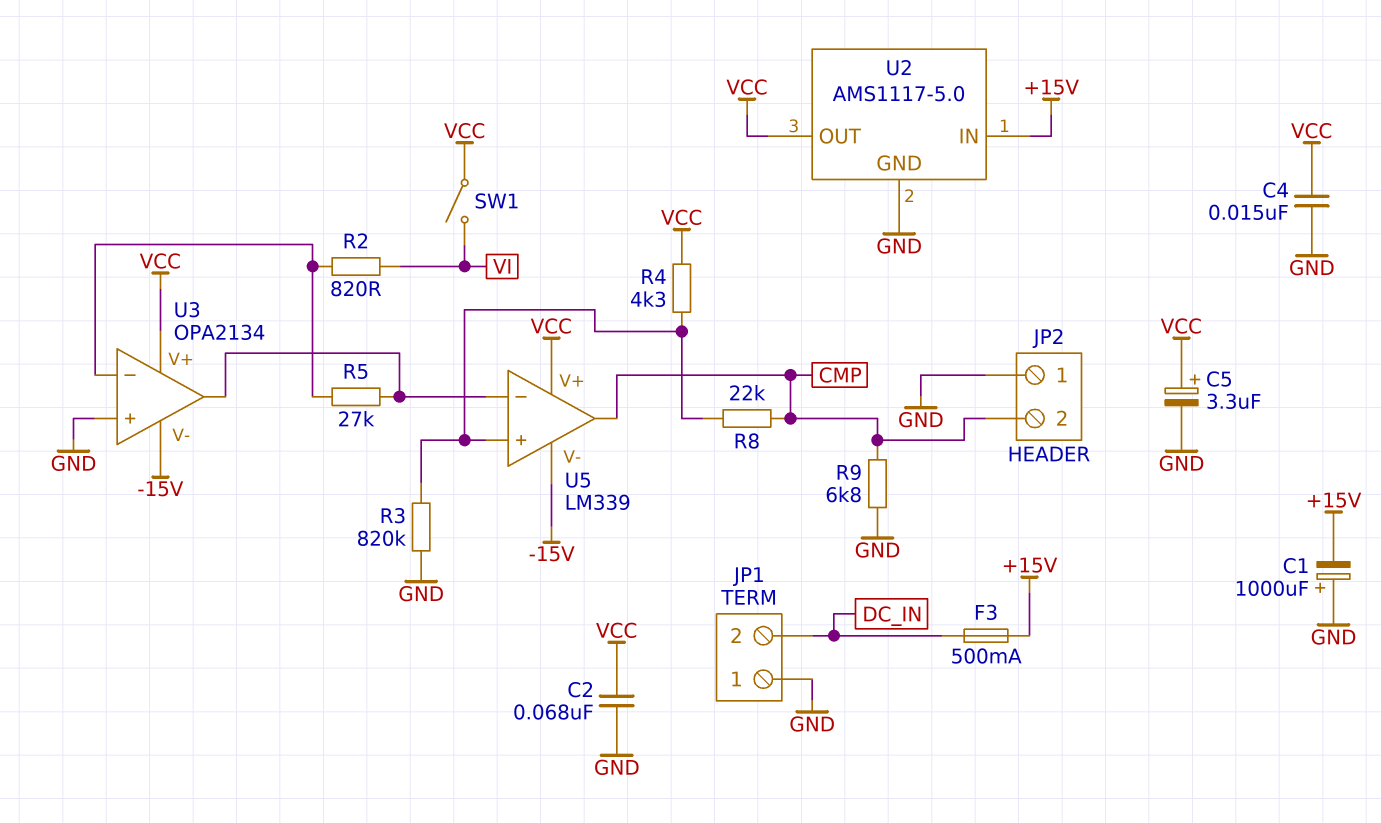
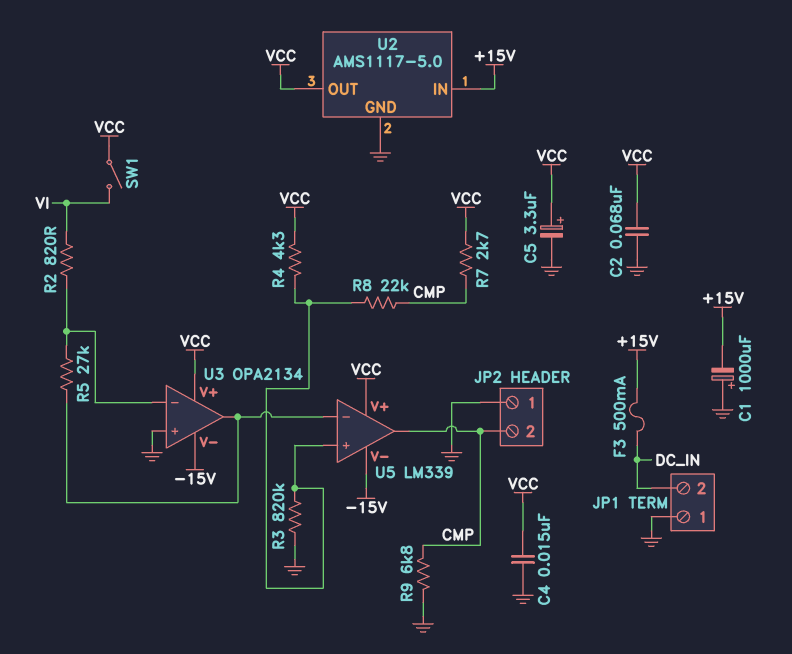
R7: none -> 2.7k (CMP, VCC)

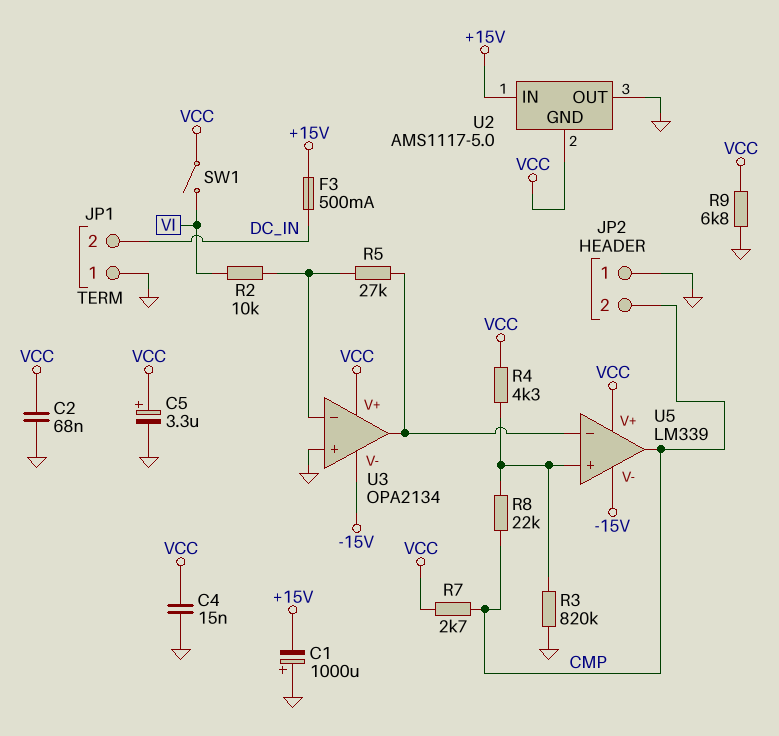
R2: 820 (U3/in-, VI) -> 10k (U3/in-, VI)
R9: 6.8k (CMP, GND) -> 6.8k (GND, VCC)
U2 pin GND: GND -> VCC
U2 pin OUT: VCC -> GND

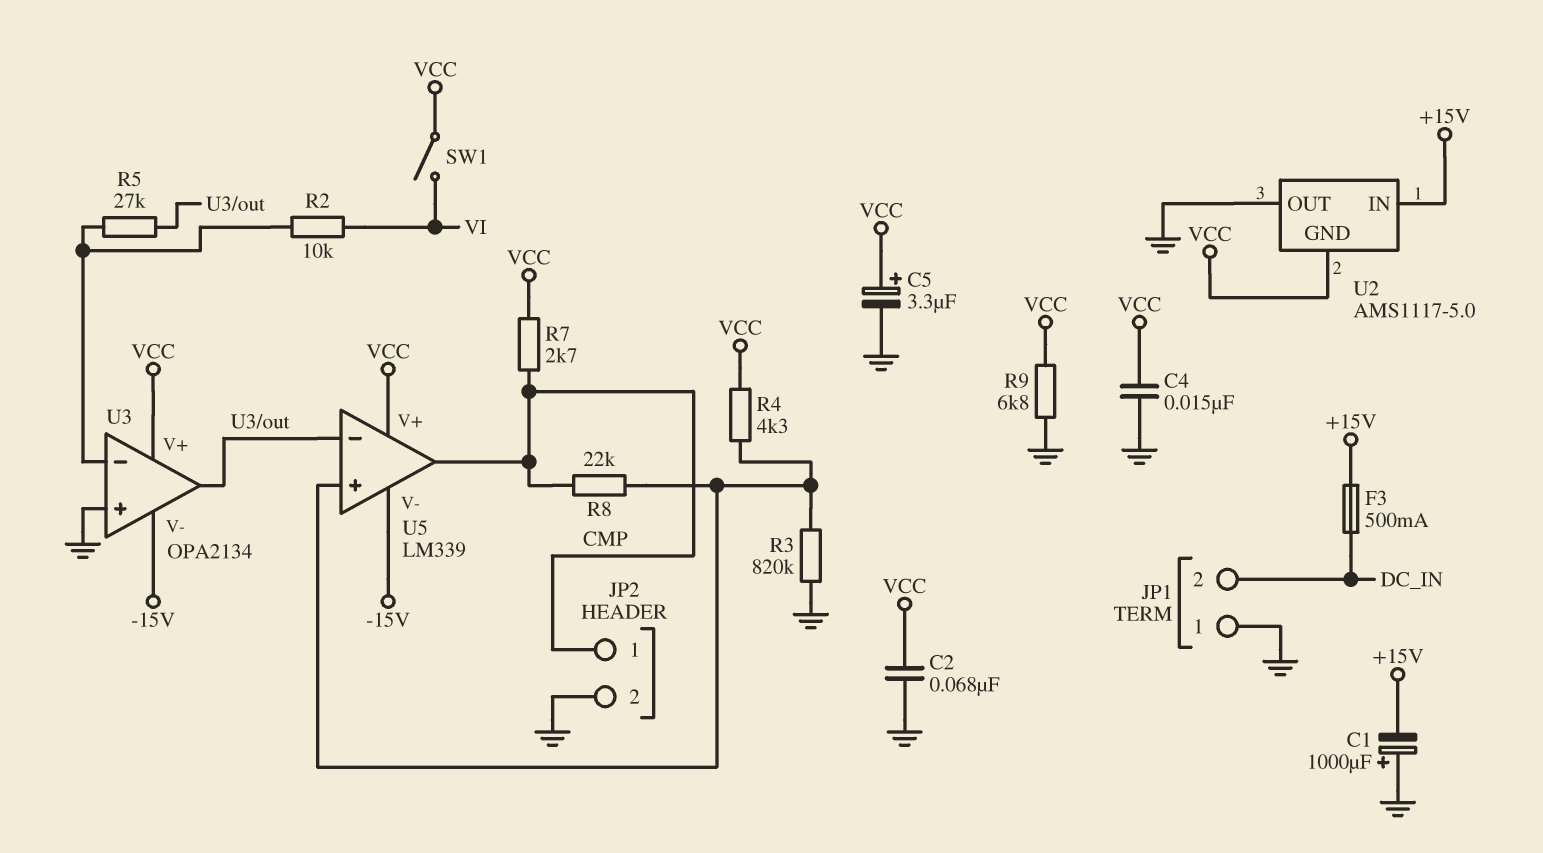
JP2 pin 1: GND -> CMP
JP2 pin 2: CMP -> GND

